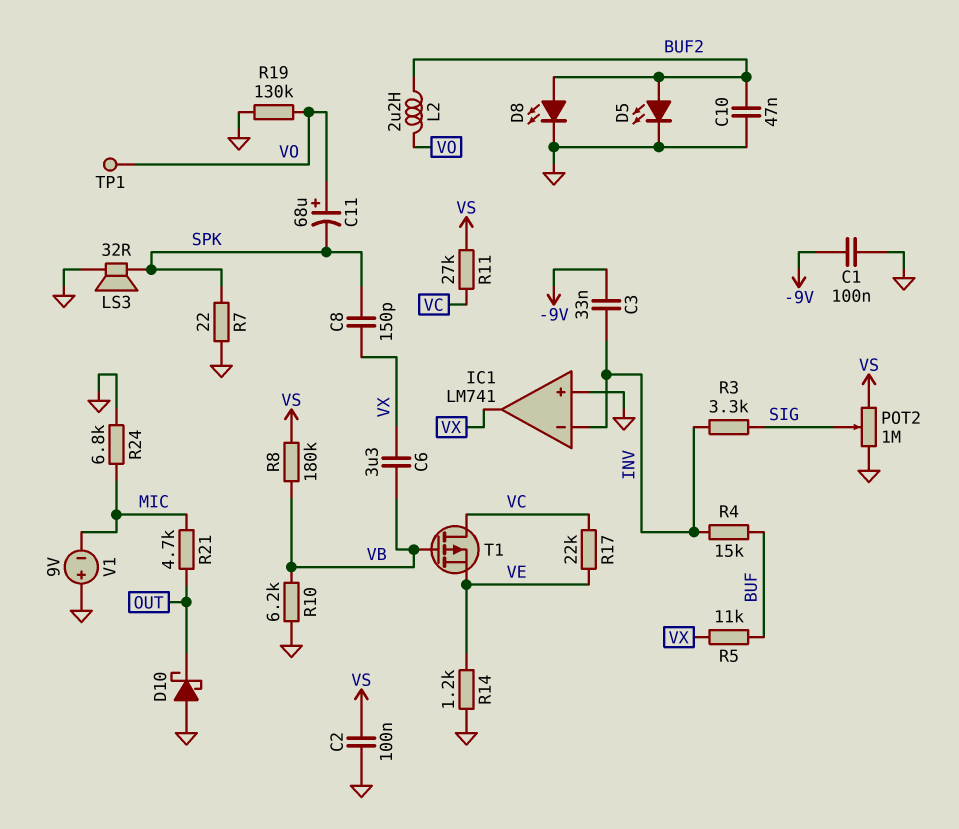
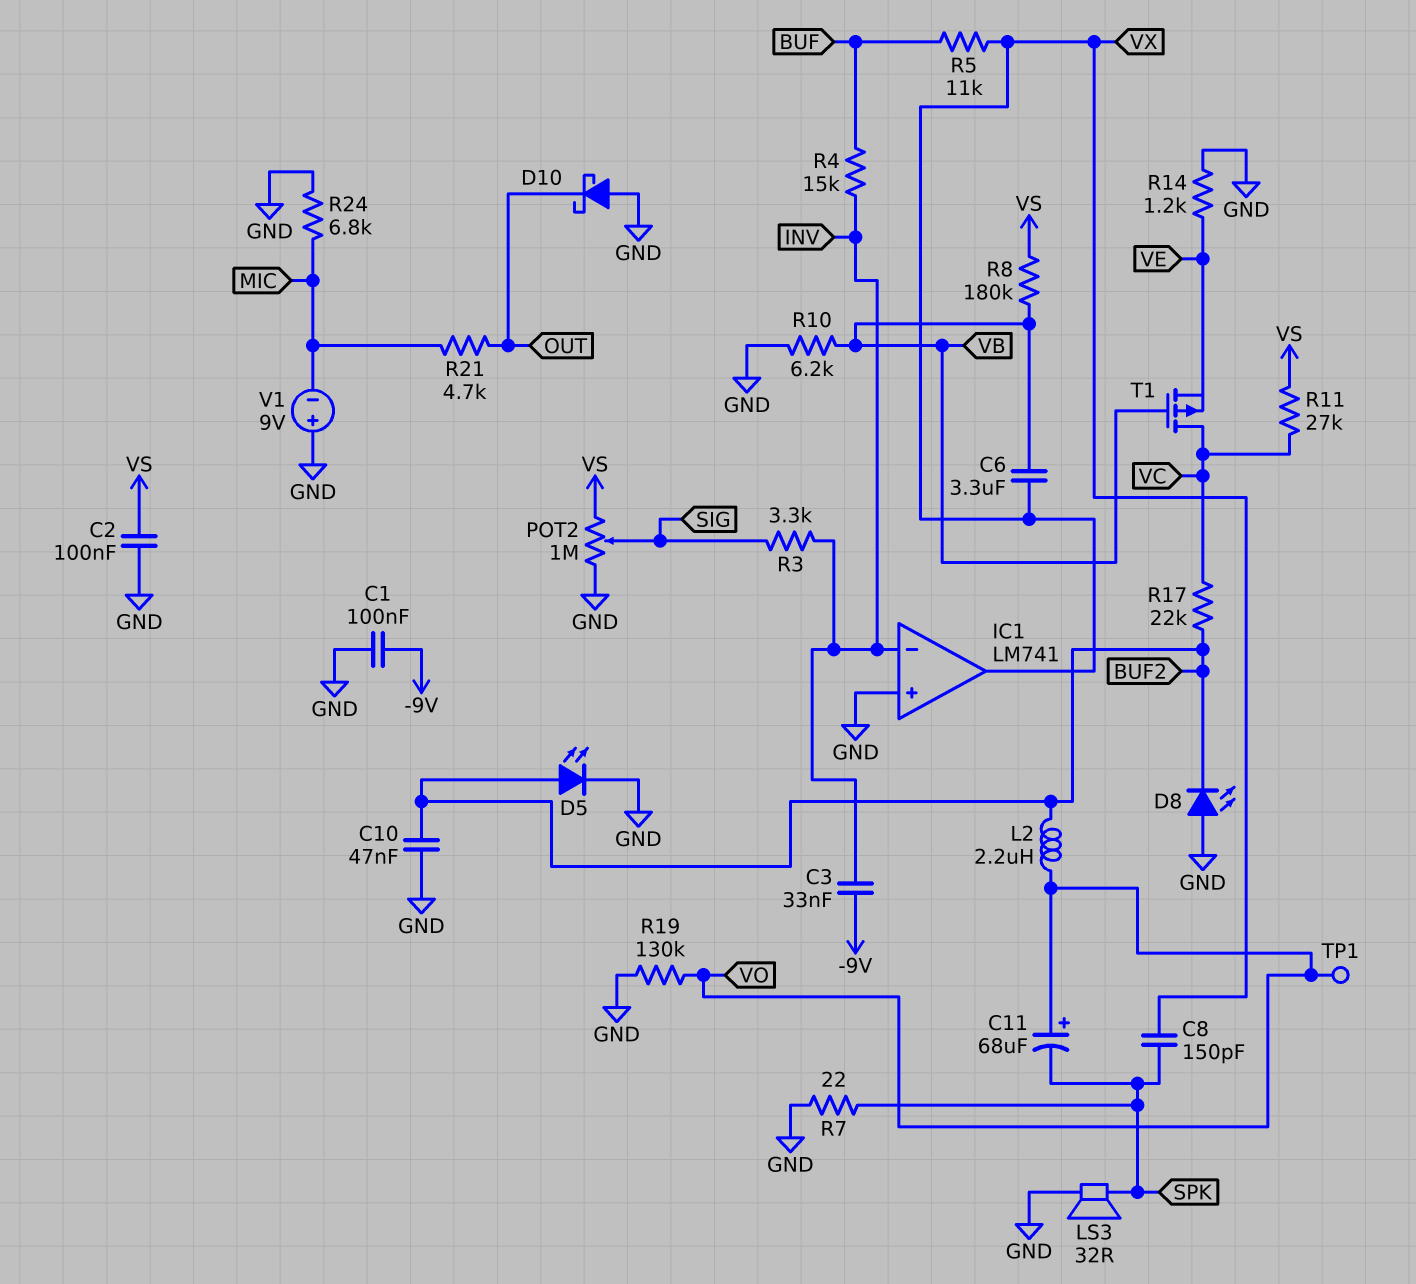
D8: LED (A BUF2, K GND) -> LED (A GND, K BUF2)
R17: 22k (VC, VE) -> 22k (BUF2, VC)

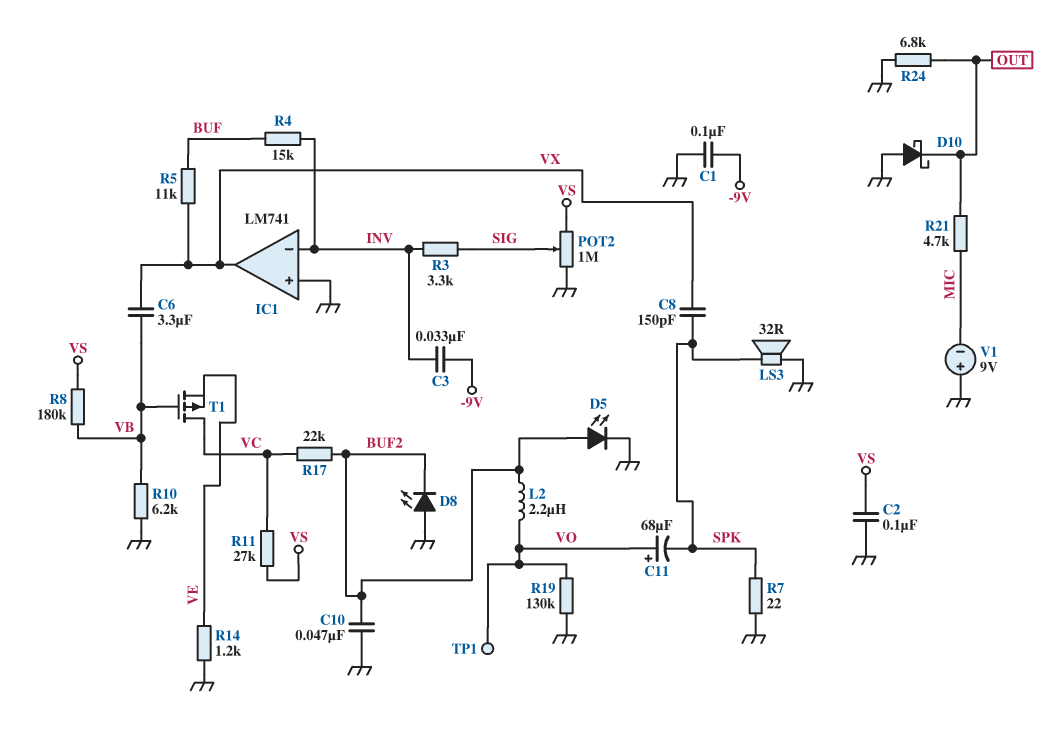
R24: 6.8k (GND, MIC) -> 6.8k (GND, OUT)

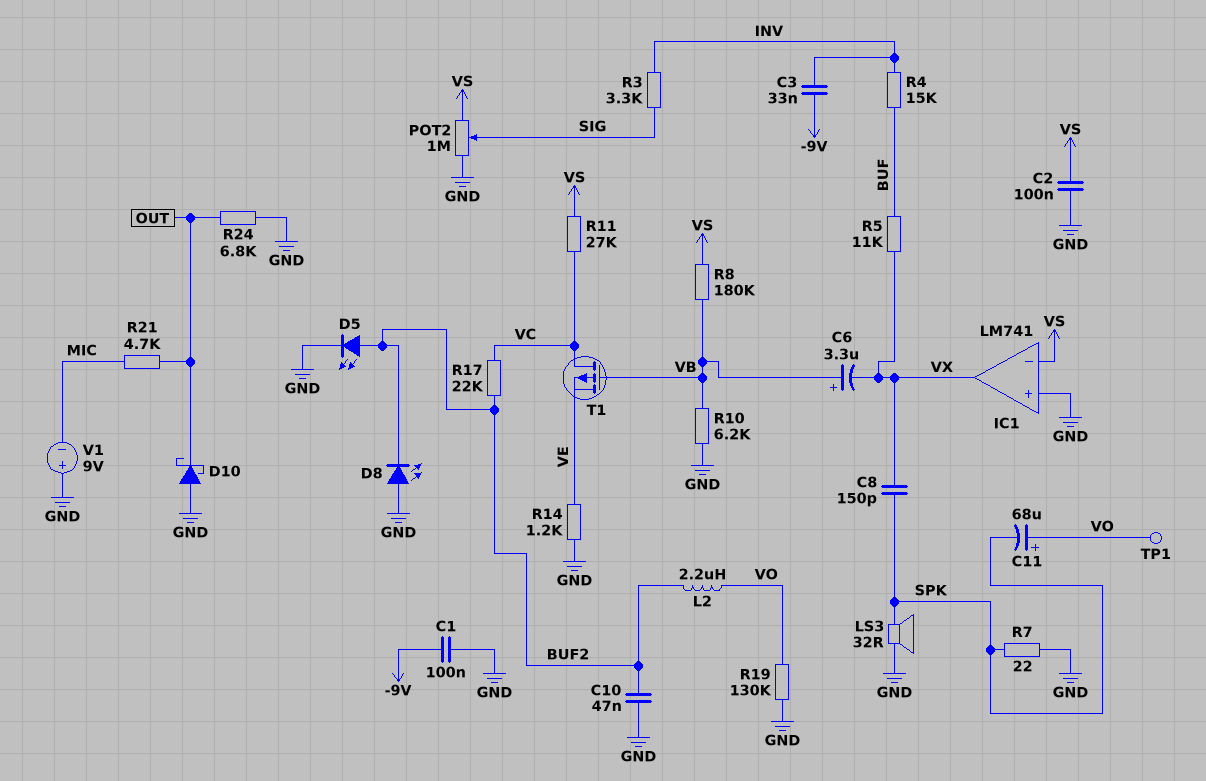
C6: 3.3uF (VB, VX) -> 3.3uF (plus VB, minus VX)
IC1 pin in-: INV -> VS

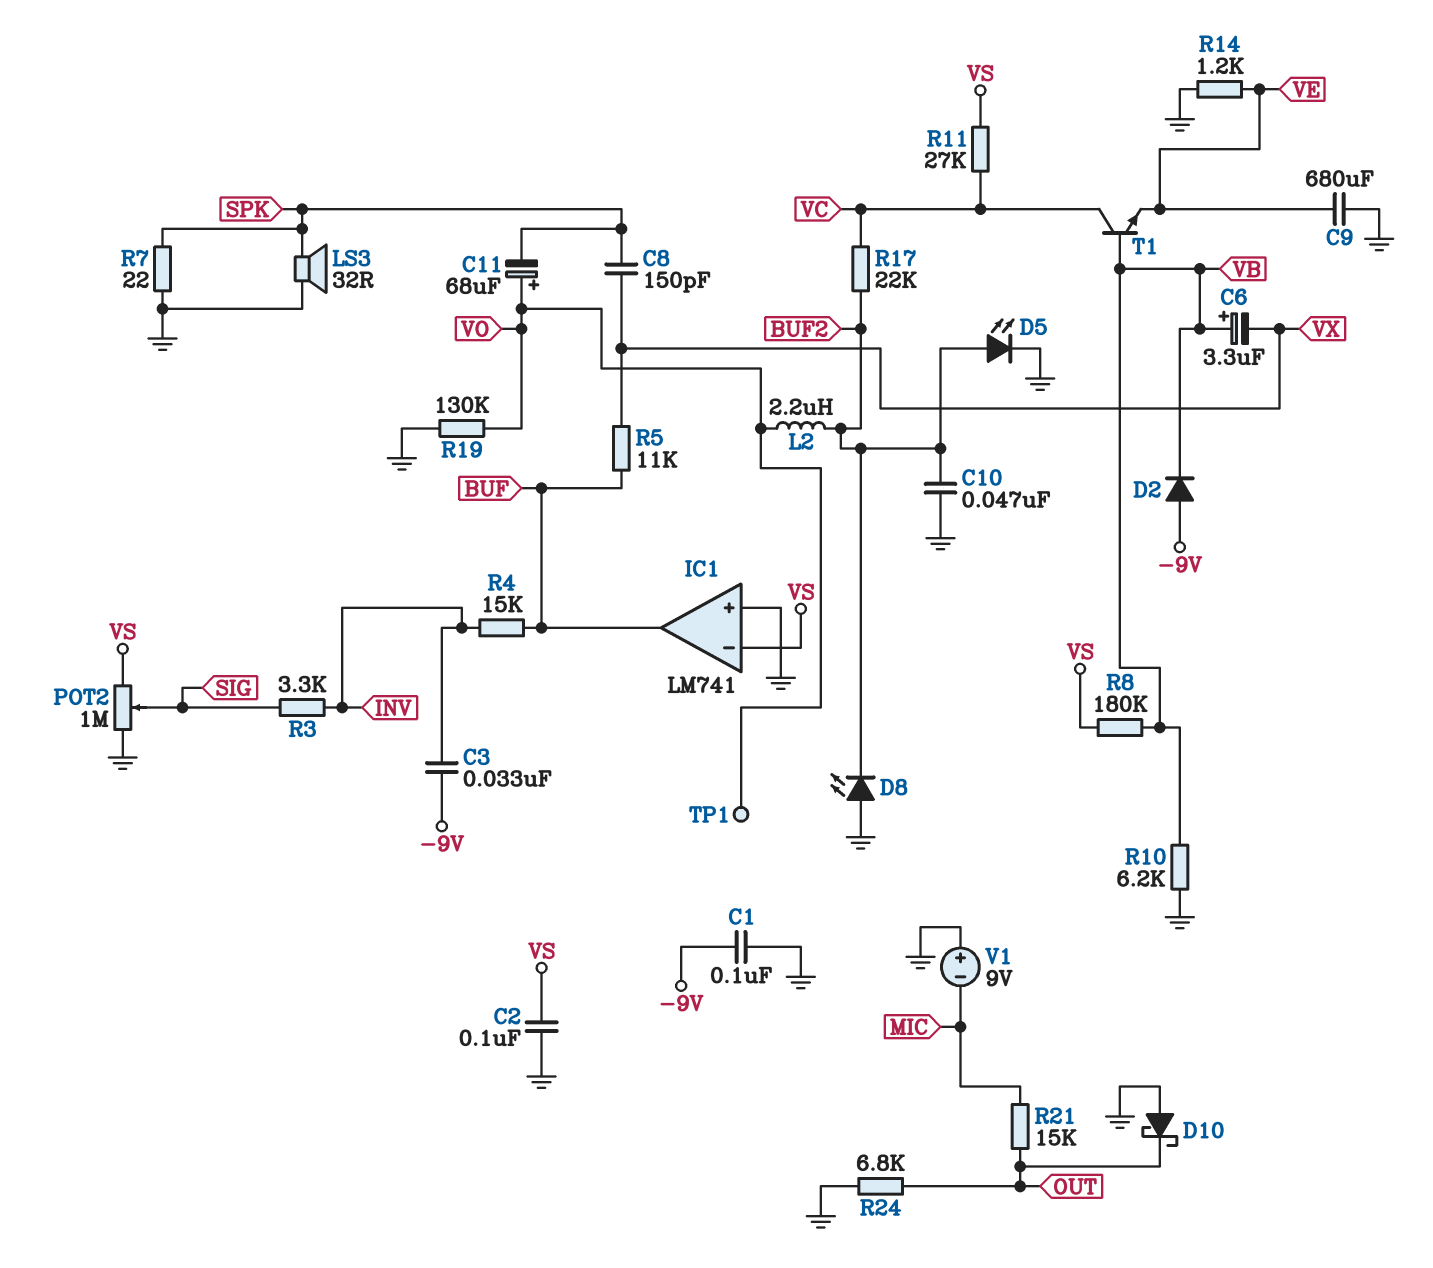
C9: none -> 680uF (GND, VE)
D2: none -> diode (A -9V, K VB)
IC1 pin out: VX -> BUF
R21: 4.7k (MIC, OUT) -> 15k (MIC, OUT)
T1: PMOS (G VB, D VC, S VE) -> NPN (B VB, C VC, E VE)

